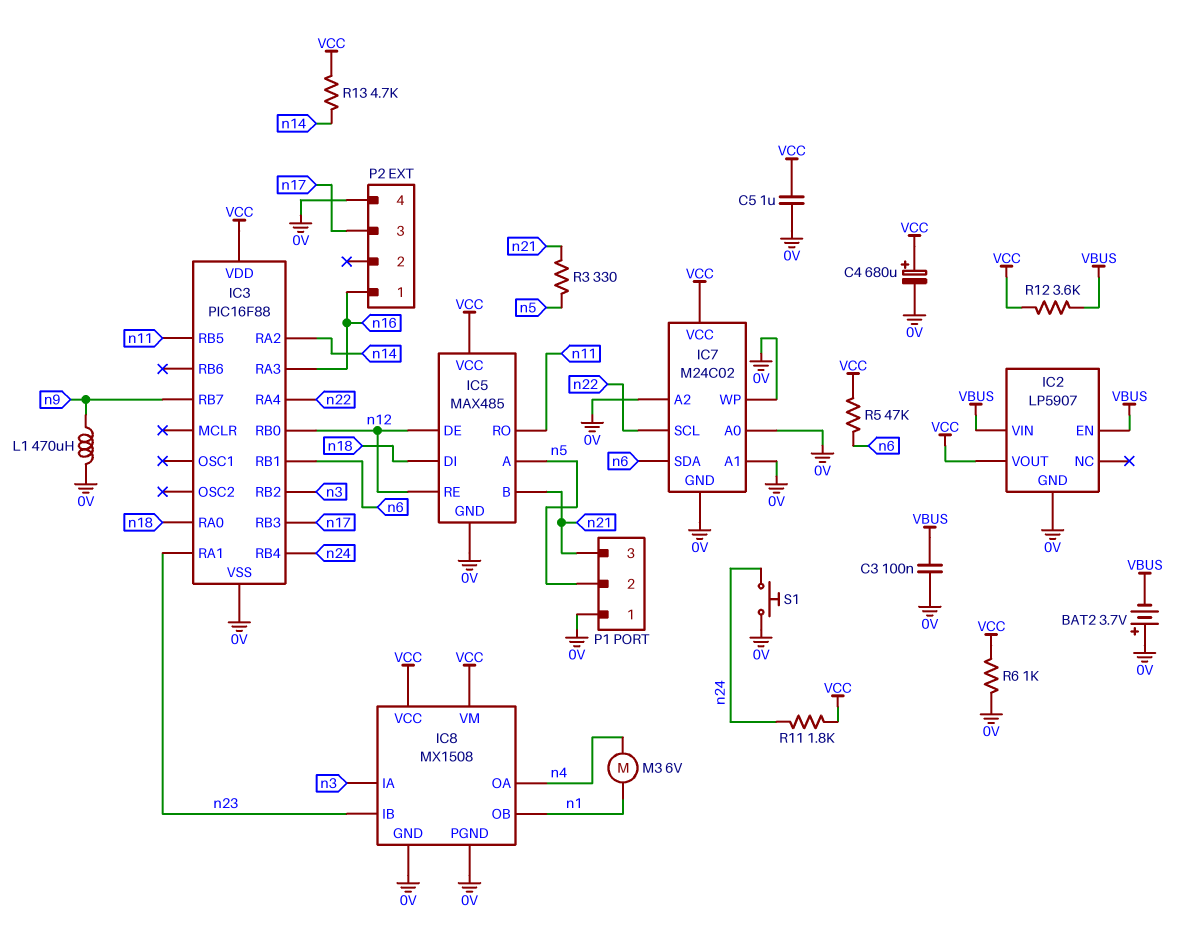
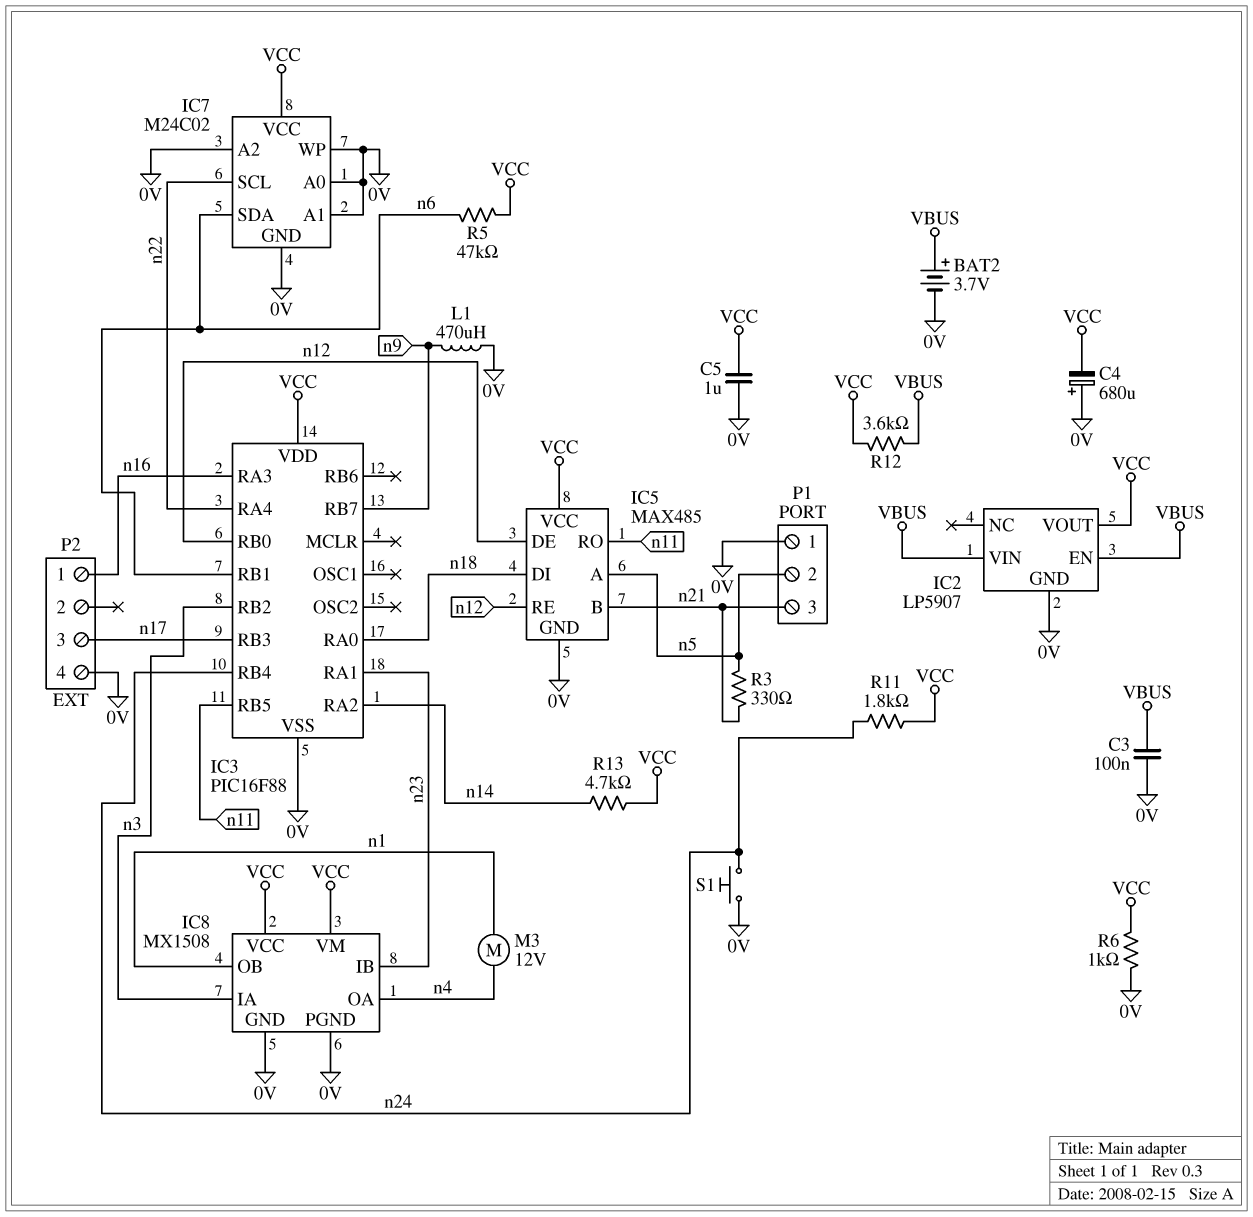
BAT2: 3.7V (plus 0V, minus VBUS) -> 3.7V (plus VBUS, minus 0V)
C4: 680uF (plus VCC, minus 0V) -> 680uF (plus 0V, minus VCC)
M3: motor 6V (n1, n4) -> motor 12V (n1, n4)

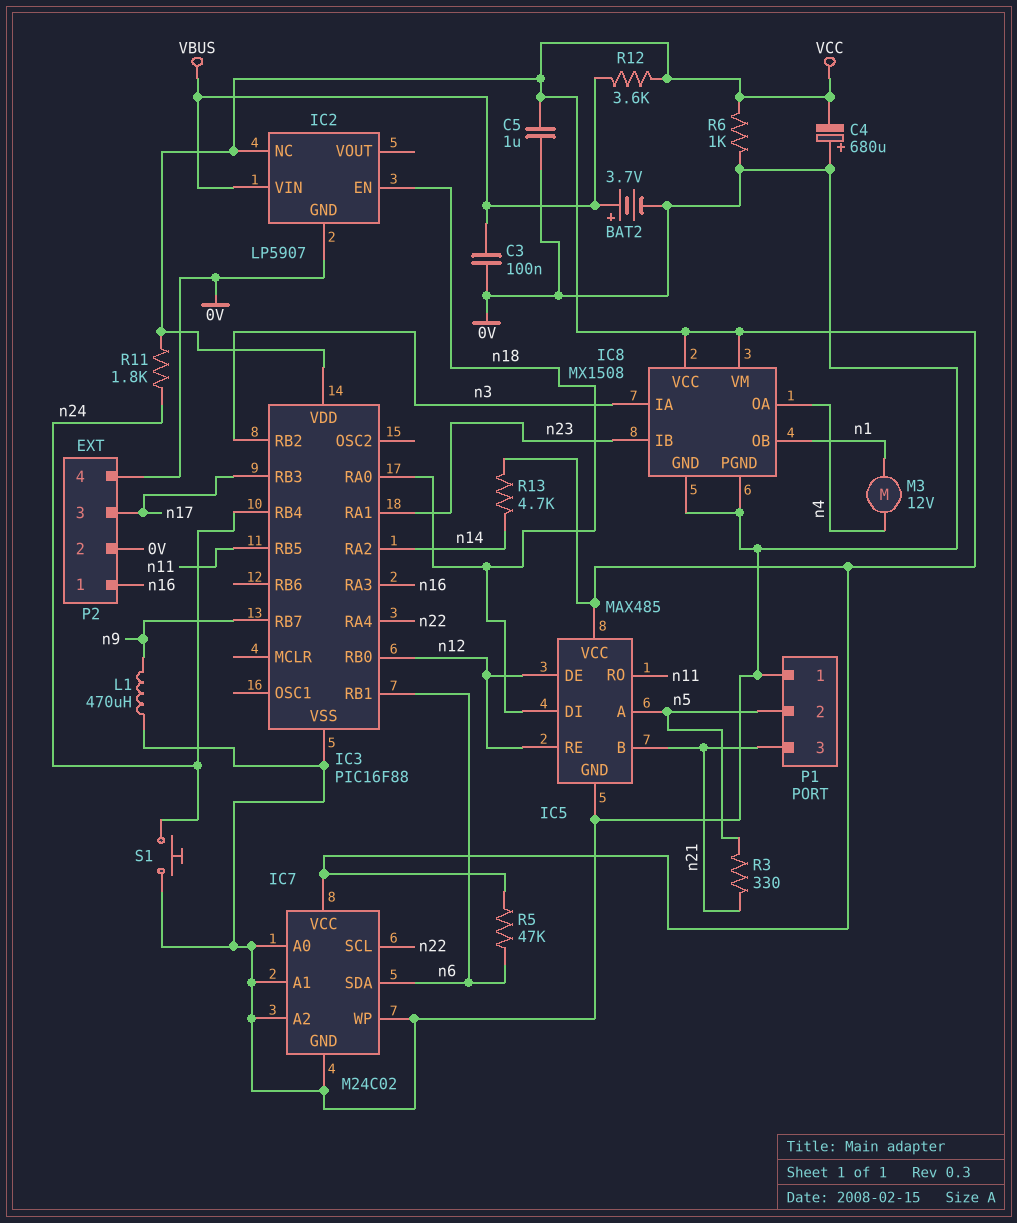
IC2 pin EN: VBUS -> n18
IC2 pin NC: none -> VCC
IC2 pin VOUT: VCC -> none
P2 pin 2: none -> 0V

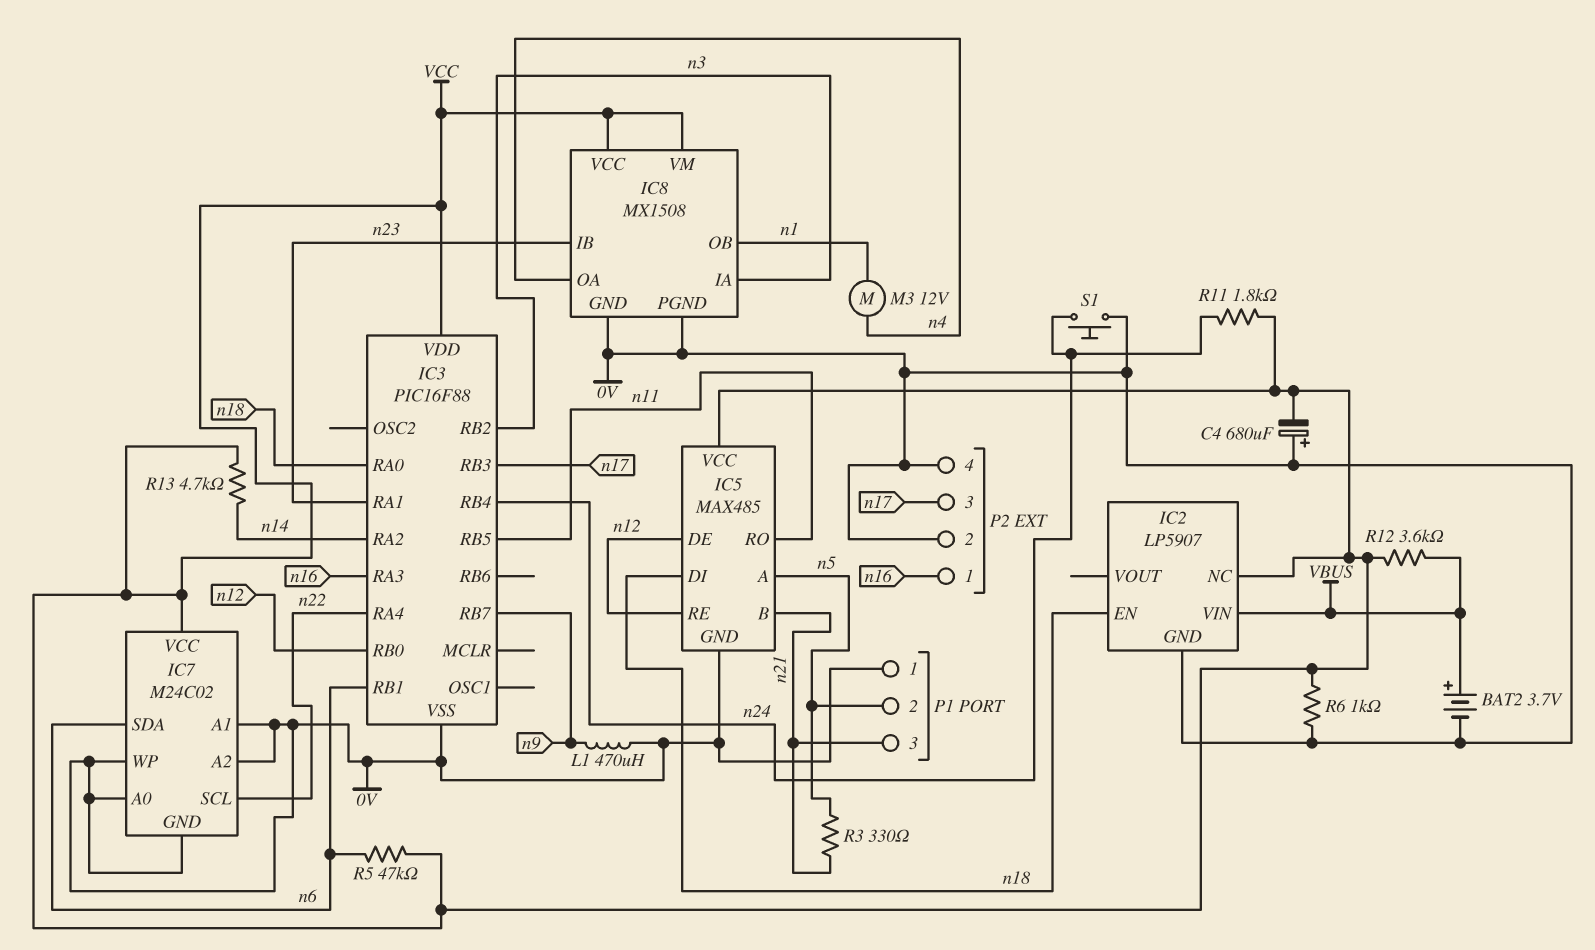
C3: 100nF (0V, VBUS) -> none
C5: 1uF (0V, VCC) -> none

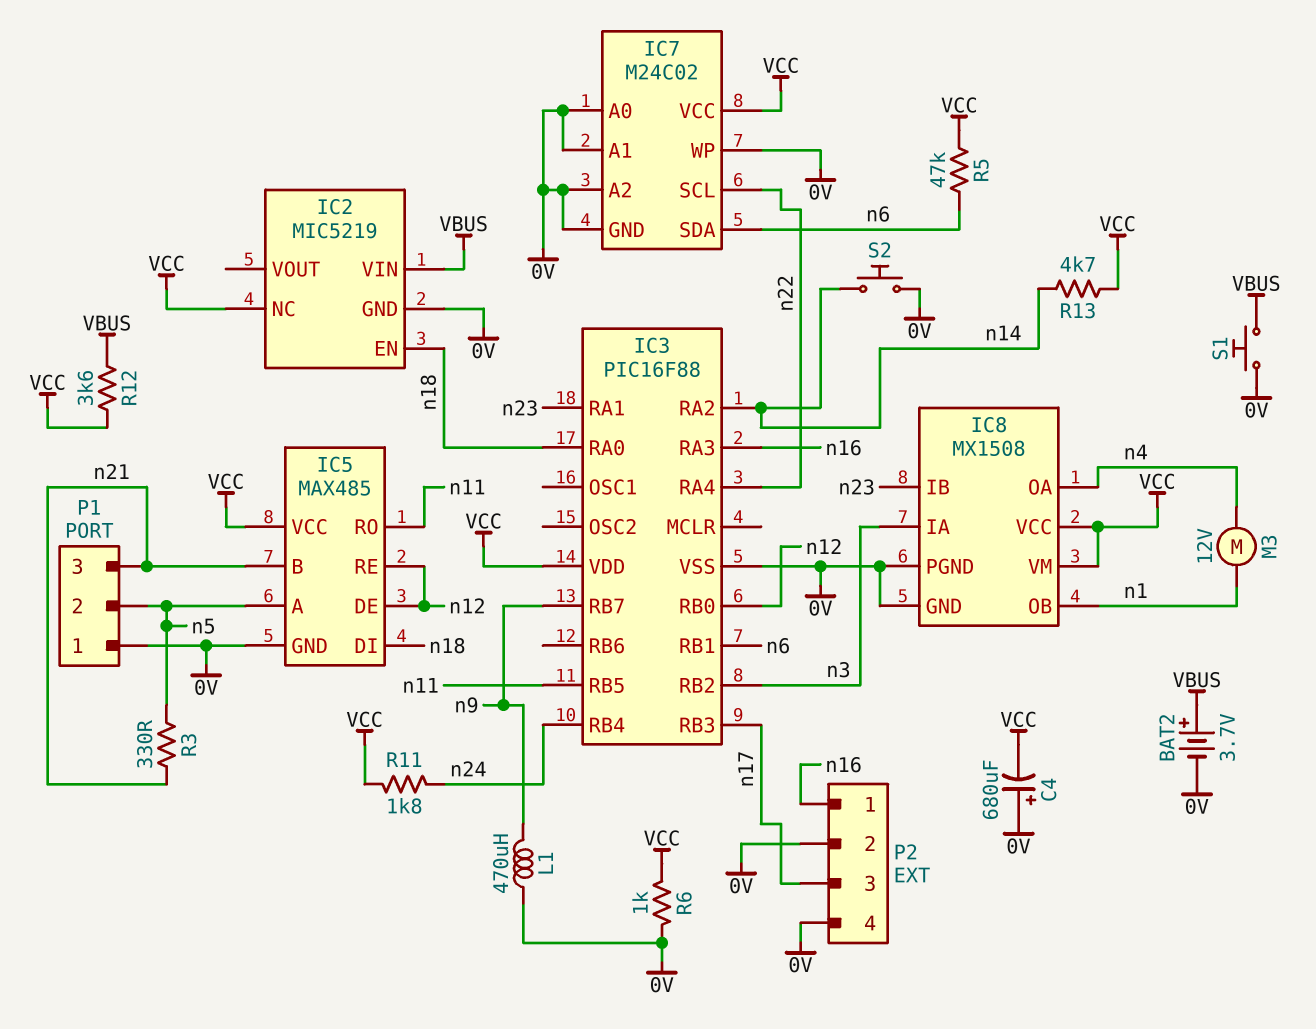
IC2: LP5907 -> MIC5219
S1: button (0V, n24) -> button (0V, VBUS)
S2: none -> button (0V, n14)

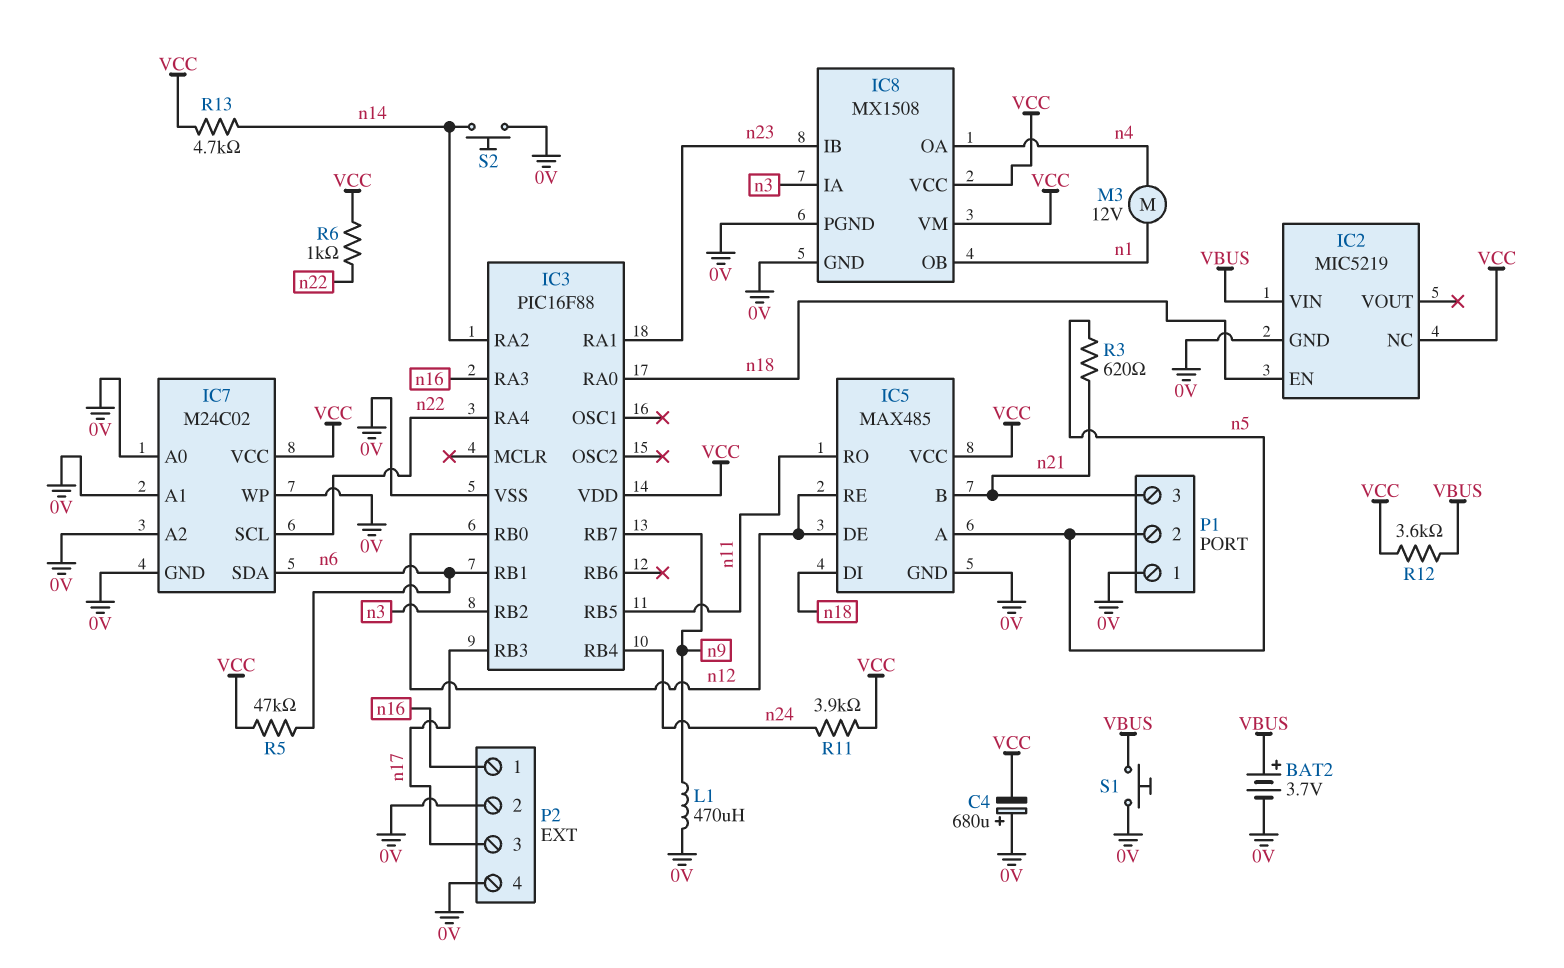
R3: 330 (n5, n21) -> 620 (n5, n21)
R6: 1k (0V, VCC) -> 1k (VCC, n22)
R11: 1.8k (VCC, n24) -> 3.9k (VCC, n24)

